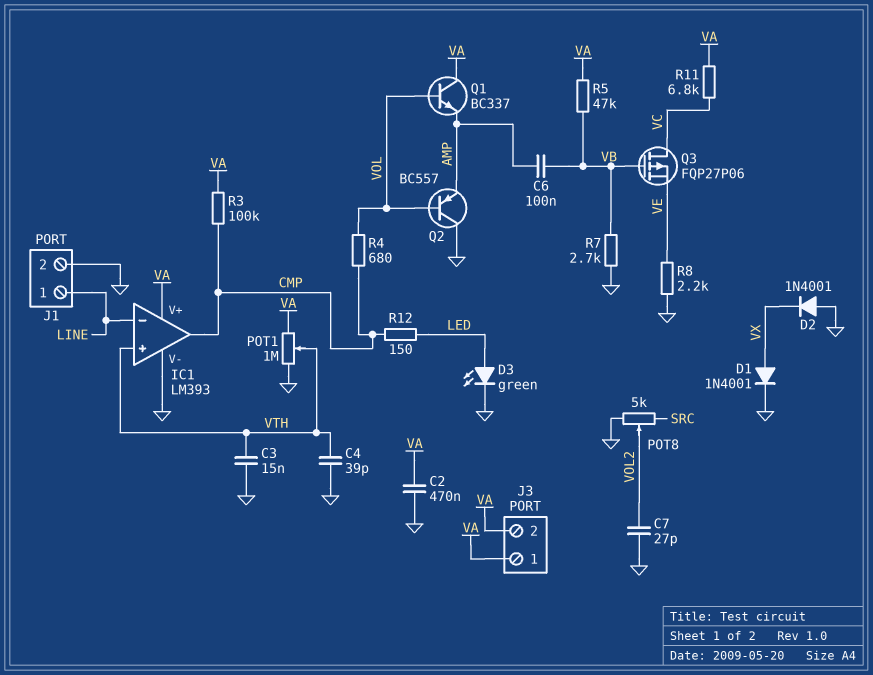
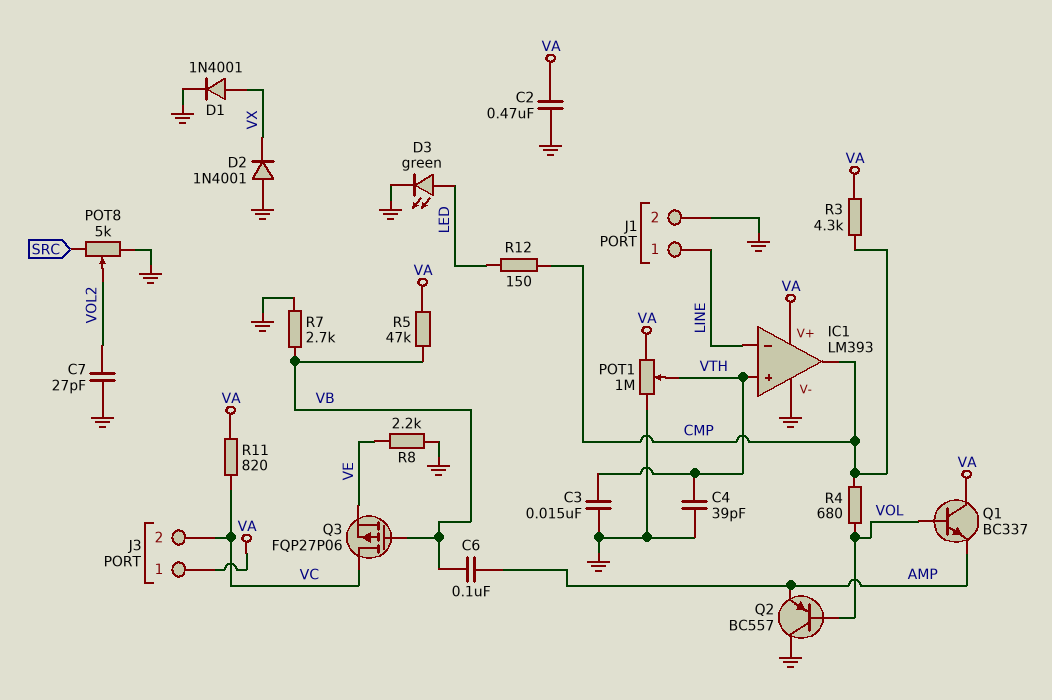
J3 pin 2: VA -> VC
R3: 100k (CMP, VA) -> 4.3k (CMP, VA)
R11: 6.8k (VA, VC) -> 820 (VA, VC)

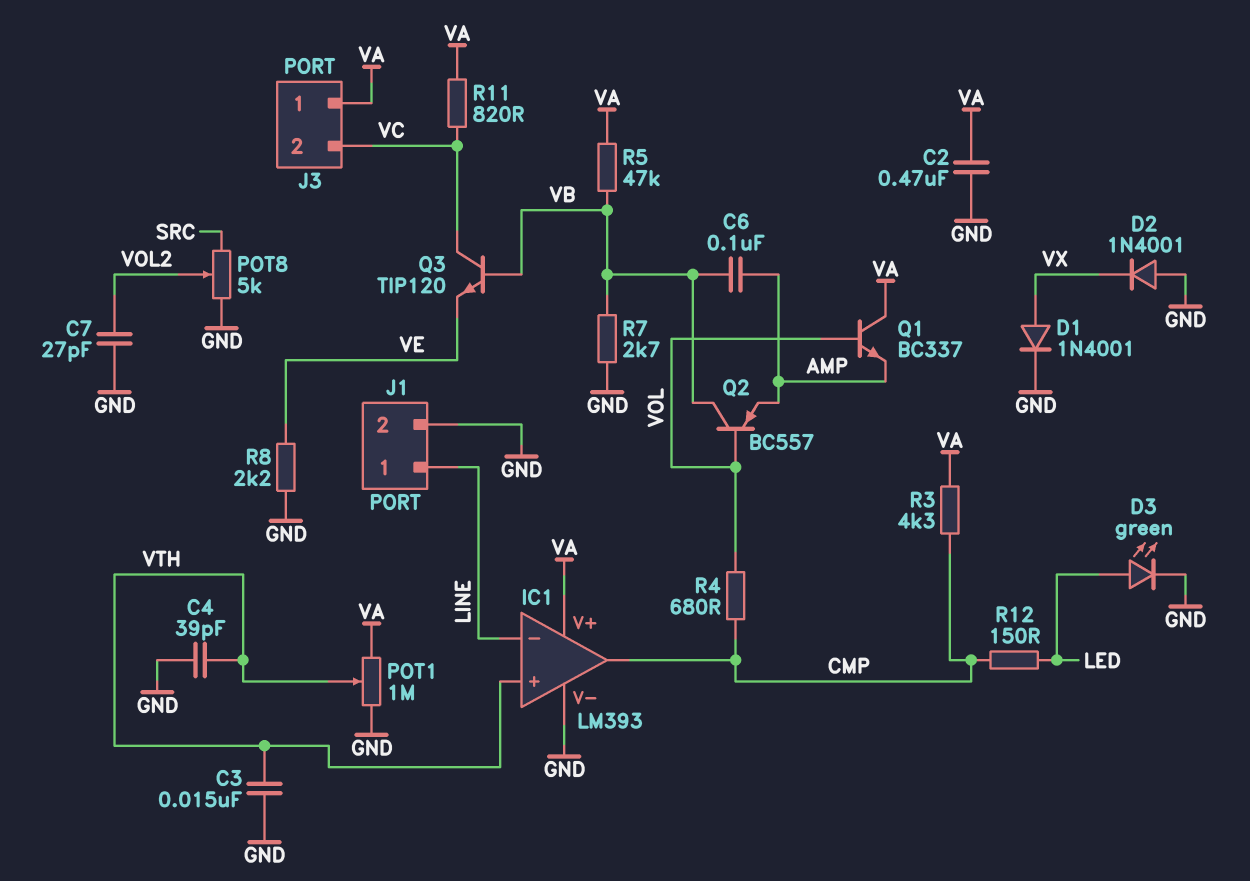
Q2: PNP BC557 (B VOL, C GND, E AMP) -> PNP BC557 (B VOL, C VB, E AMP)
Q3: PMOS FQP27P06 (G VB, D VC, S VE) -> NPN TIP120 (B VB, C VC, E VE)

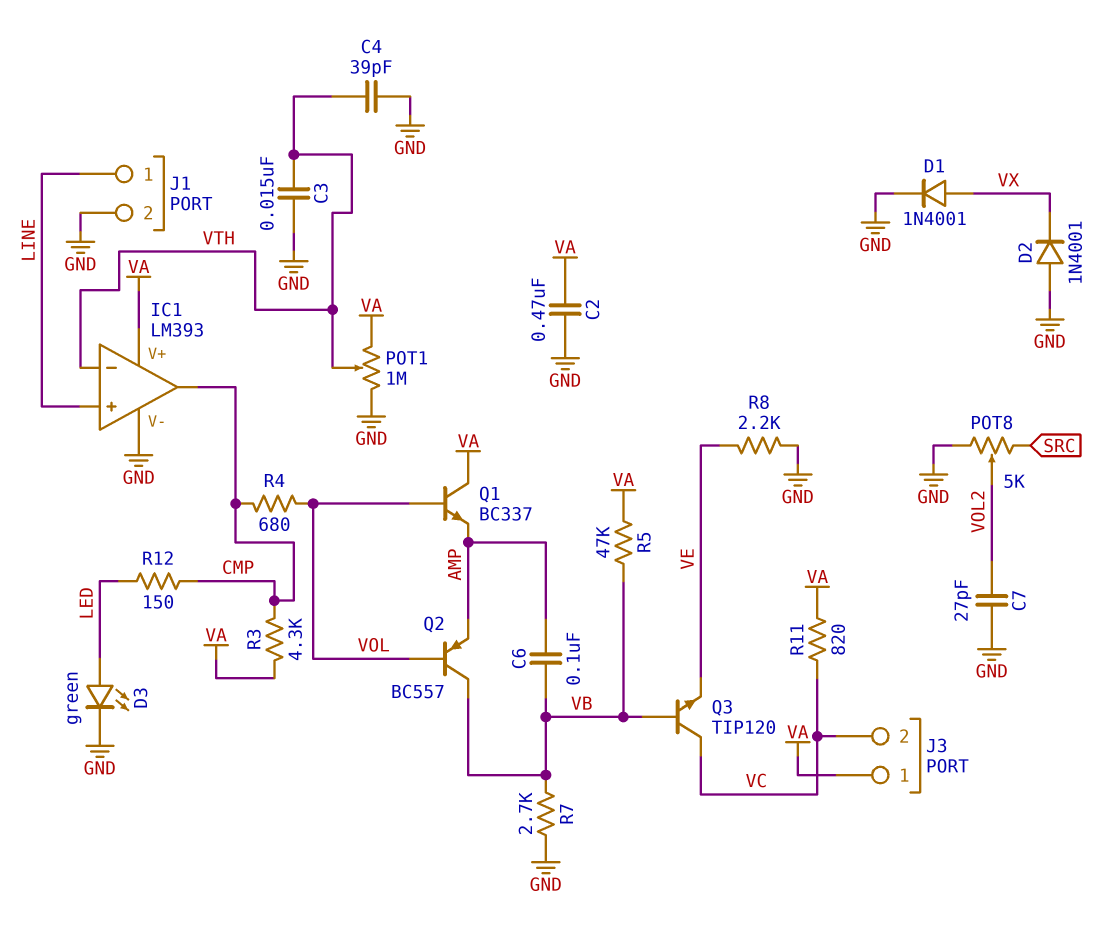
IC1 pin in+: VTH -> LINE
IC1 pin in-: LINE -> VTH

